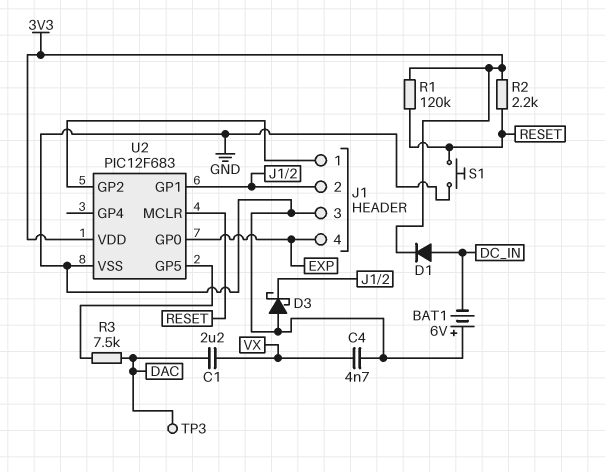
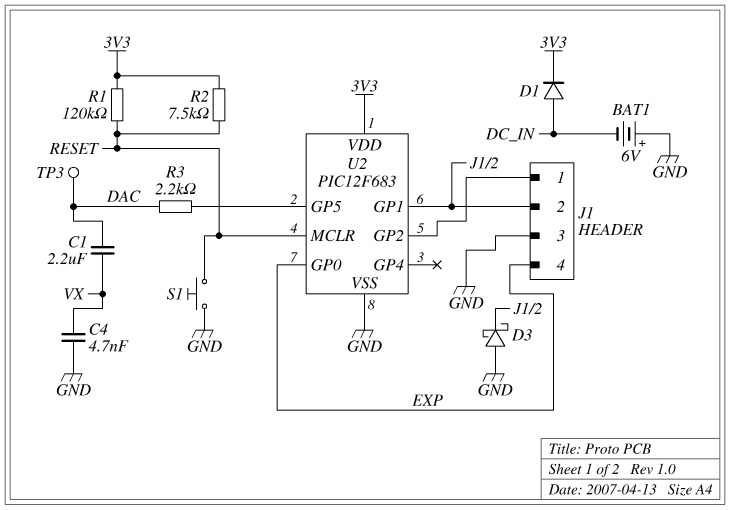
R2: 2.2k (3V3, RESET) -> 7.5k (3V3, RESET)
R3: 7.5k (DAC, U2/GP5) -> 2.2k (DAC, U2/GP5)

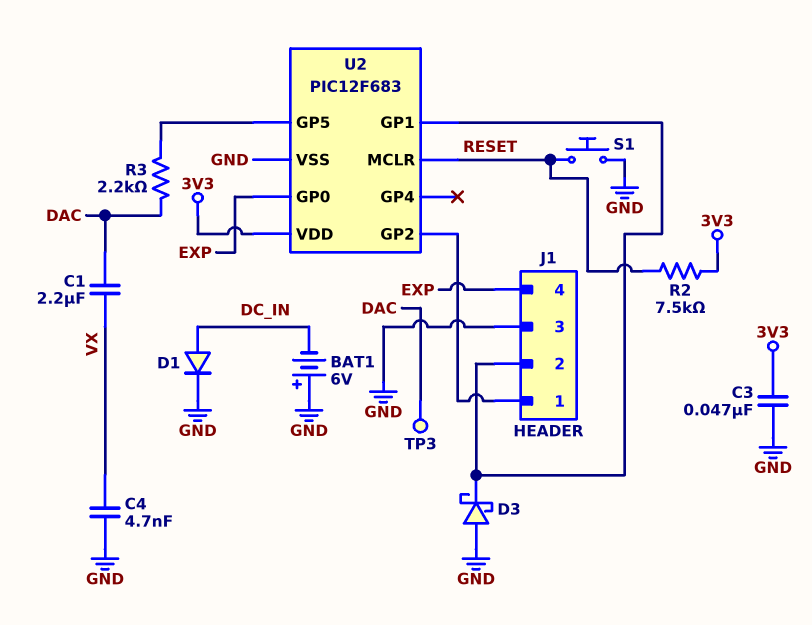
C3: none -> 47nF (3V3, GND)
D1: diode (A DC_IN, K 3V3) -> diode (A DC_IN, K GND)
R1: 120k (3V3, RESET) -> none

